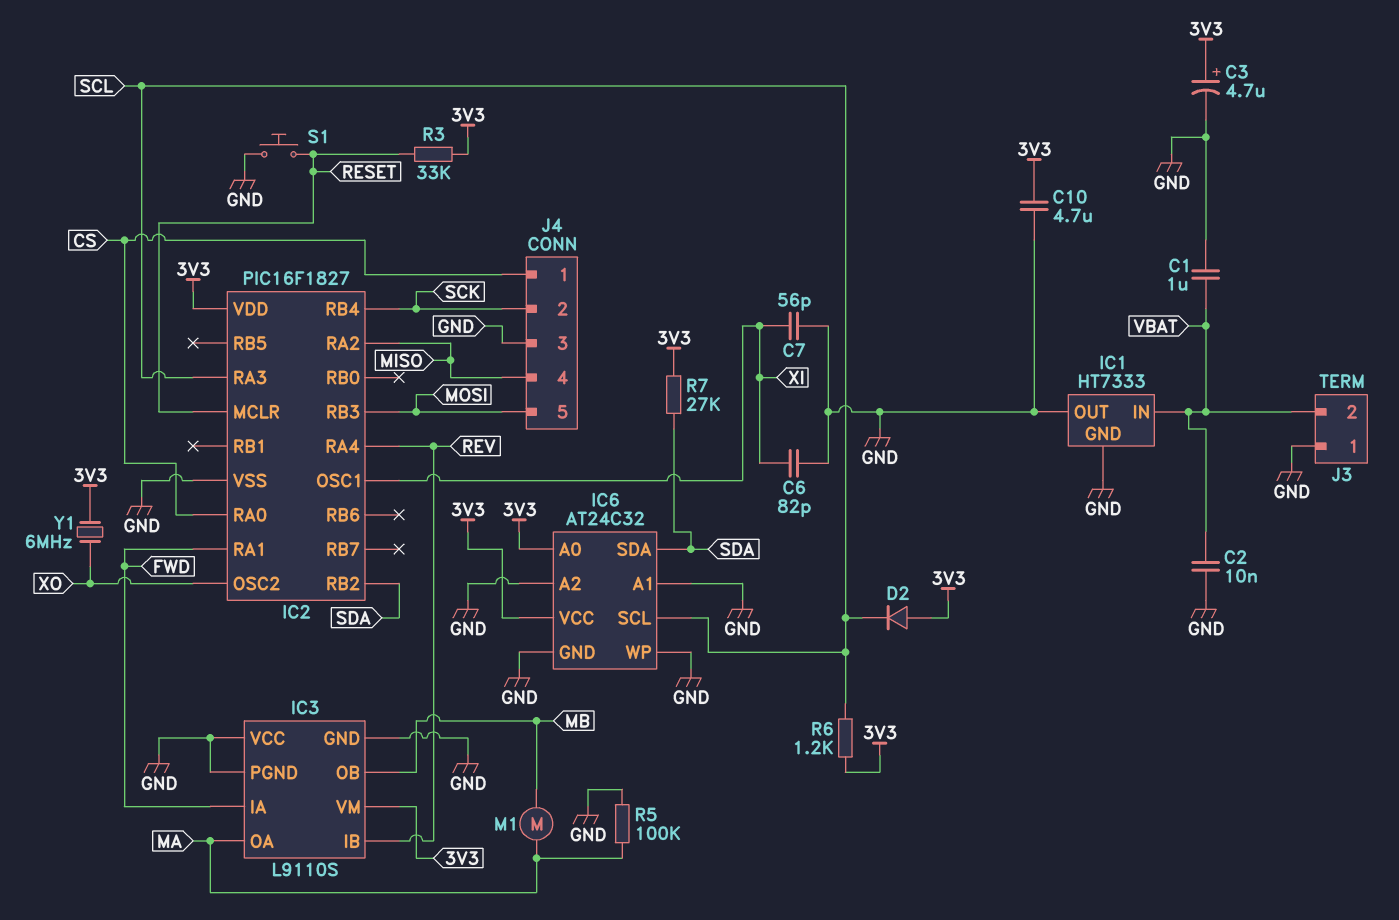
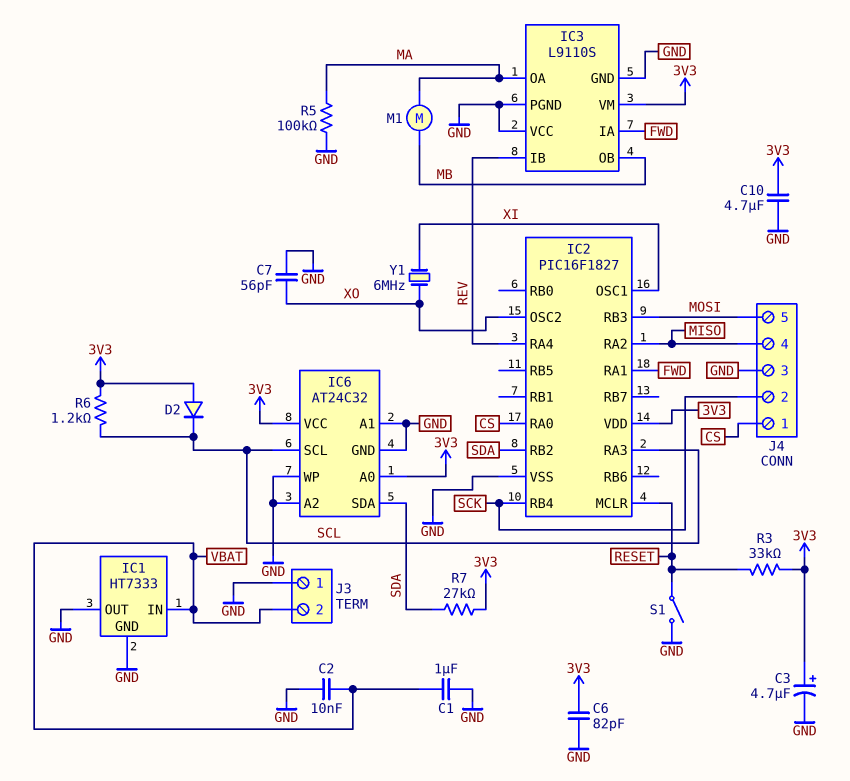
C6: 82pF (GND, XI) -> 82pF (3V3, GND)
C7: 56pF (GND, XI) -> 56pF (GND, XO)
S1: button (GND, RESET) -> switch (GND, RESET)
Y1: 6MHz (3V3, XO) -> 6MHz (XI, XO)

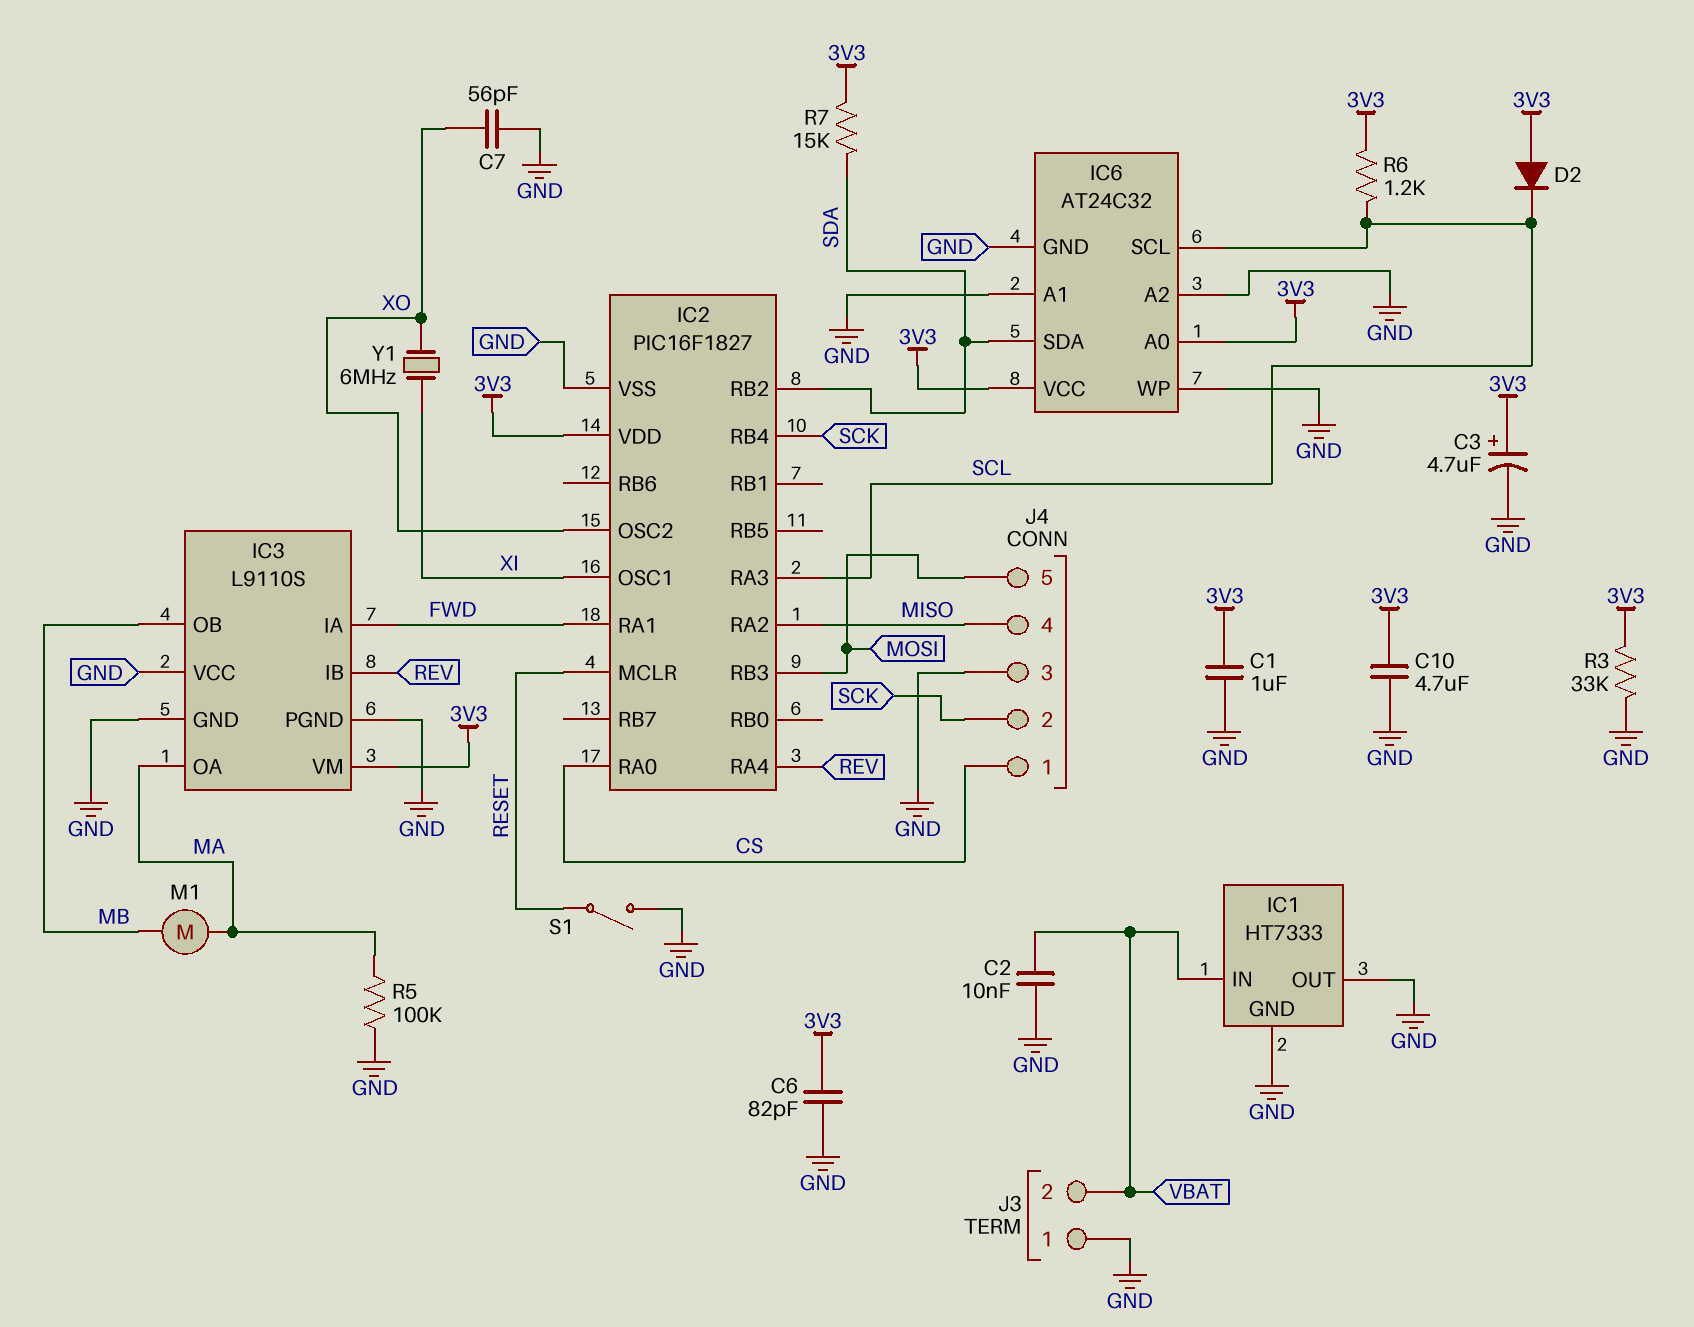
C1: 1uF (GND, VBAT) -> 1uF (3V3, GND)
R3: 33k (3V3, RESET) -> 33k (3V3, GND)
R7: 27k (3V3, SDA) -> 15k (3V3, SDA)

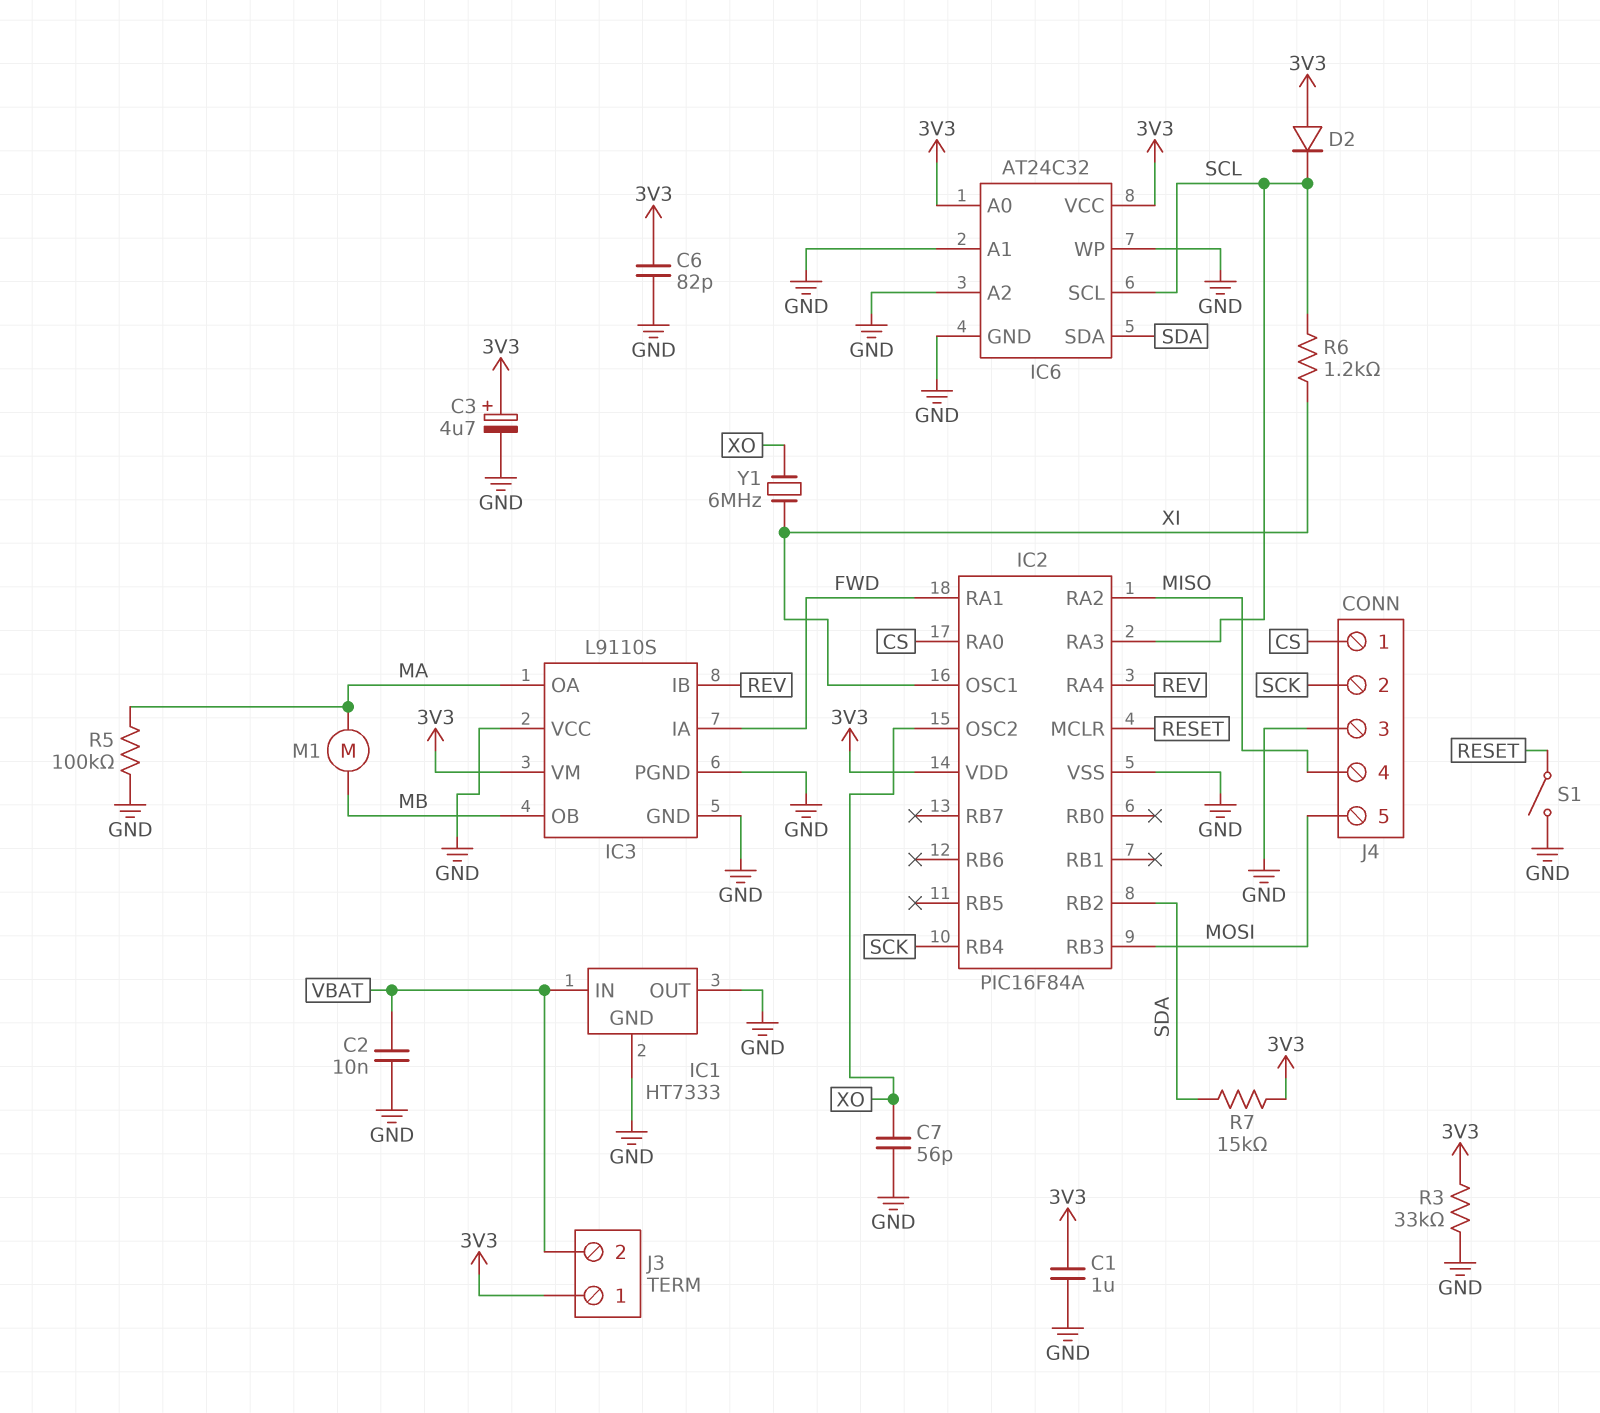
C10: 4.7uF (3V3, GND) -> none
IC2: PIC16F1827 -> PIC16F84A
J3 pin 1: GND -> 3V3
R6: 1.2k (3V3, SCL) -> 1.2k (SCL, XI)

